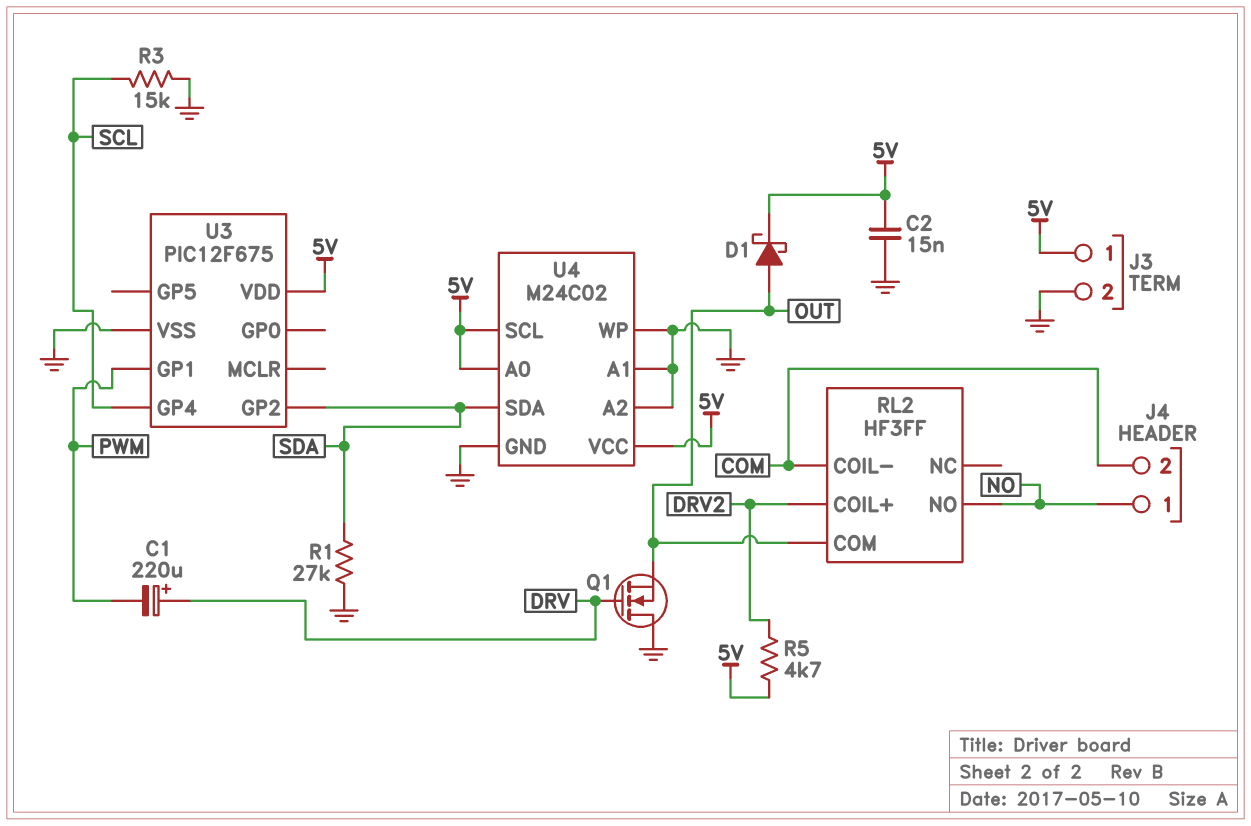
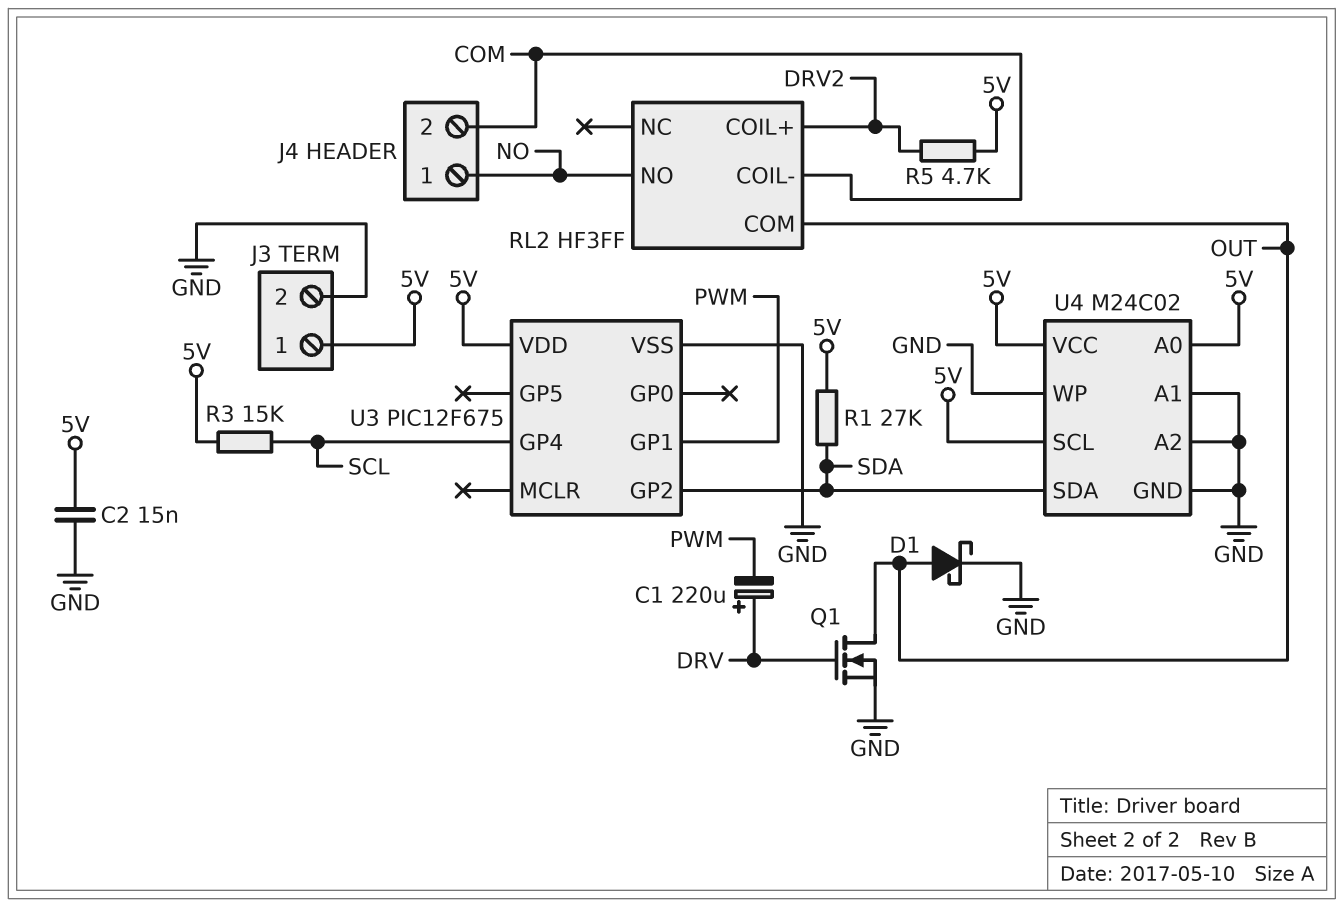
D1: schottky (A OUT, K 5V) -> schottky (A OUT, K GND)
Q1: NMOS (G DRV, D GND, S OUT) -> NMOS (G DRV, D OUT, S GND)
R1: 27k (GND, SDA) -> 27k (5V, SDA)
R3: 15k (GND, SCL) -> 15k (5V, SCL)

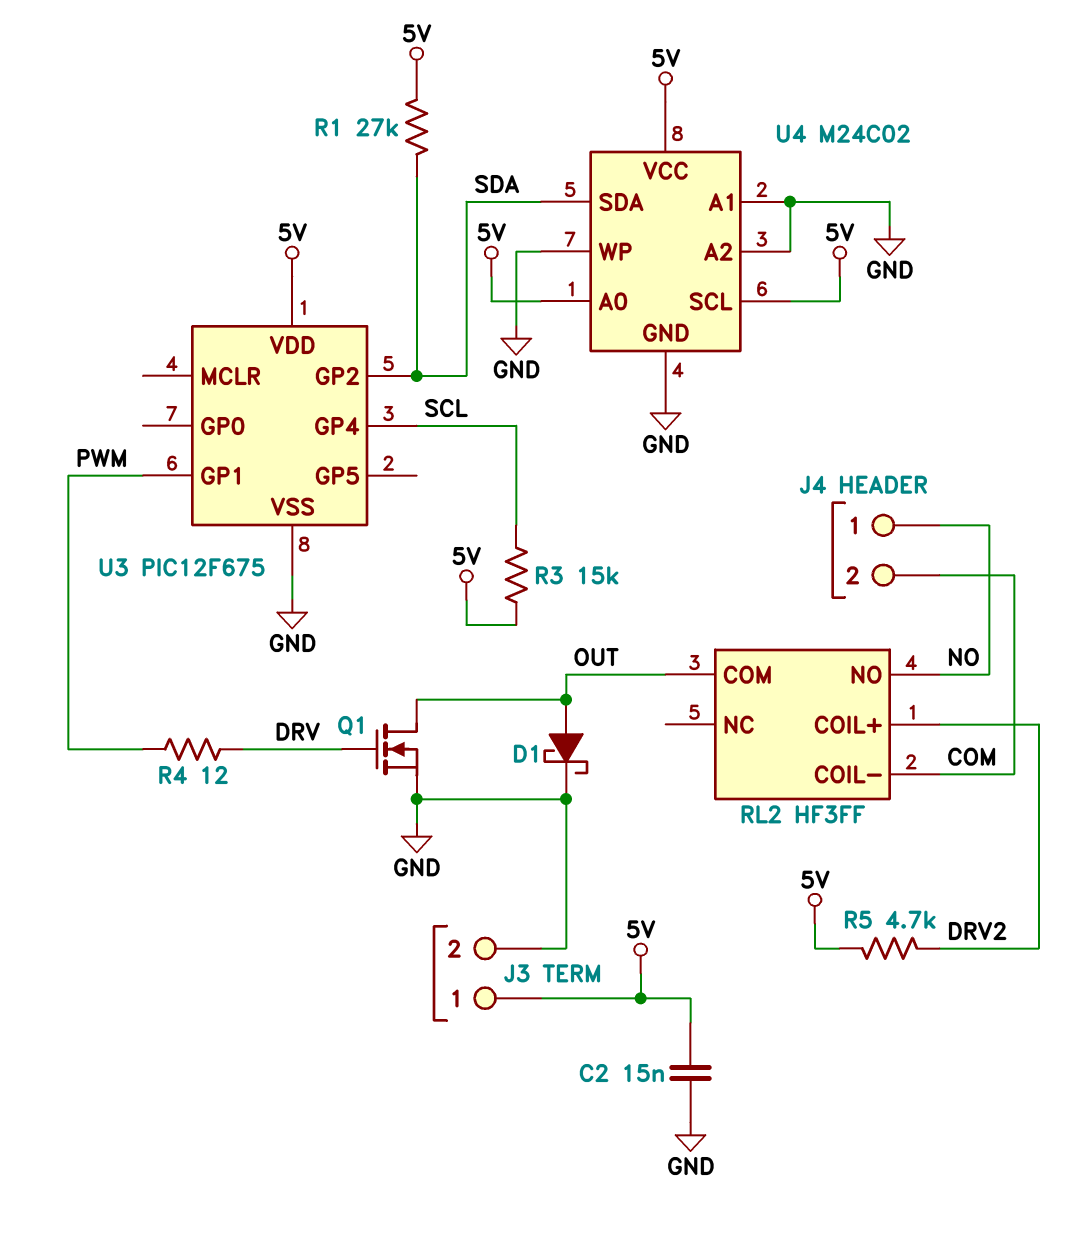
C1: 220uF (plus DRV, minus PWM) -> none
R4: none -> 12 (DRV, PWM)

